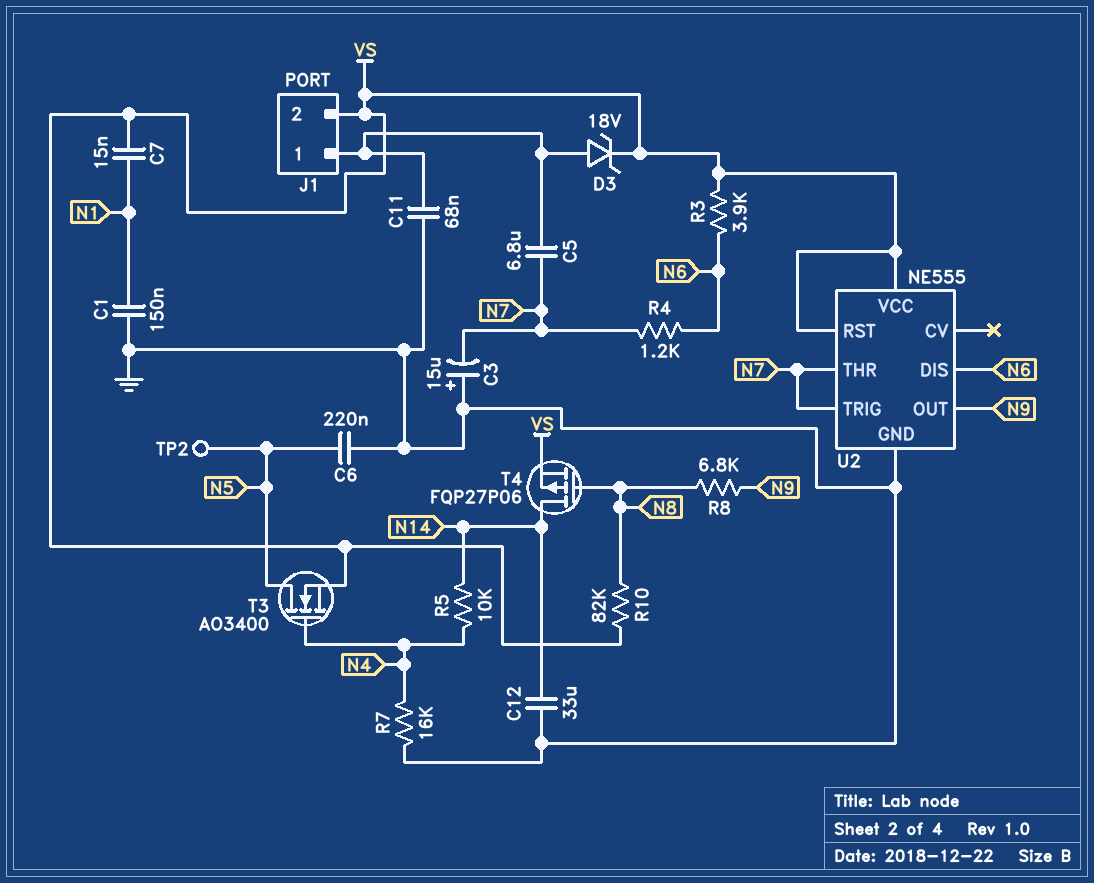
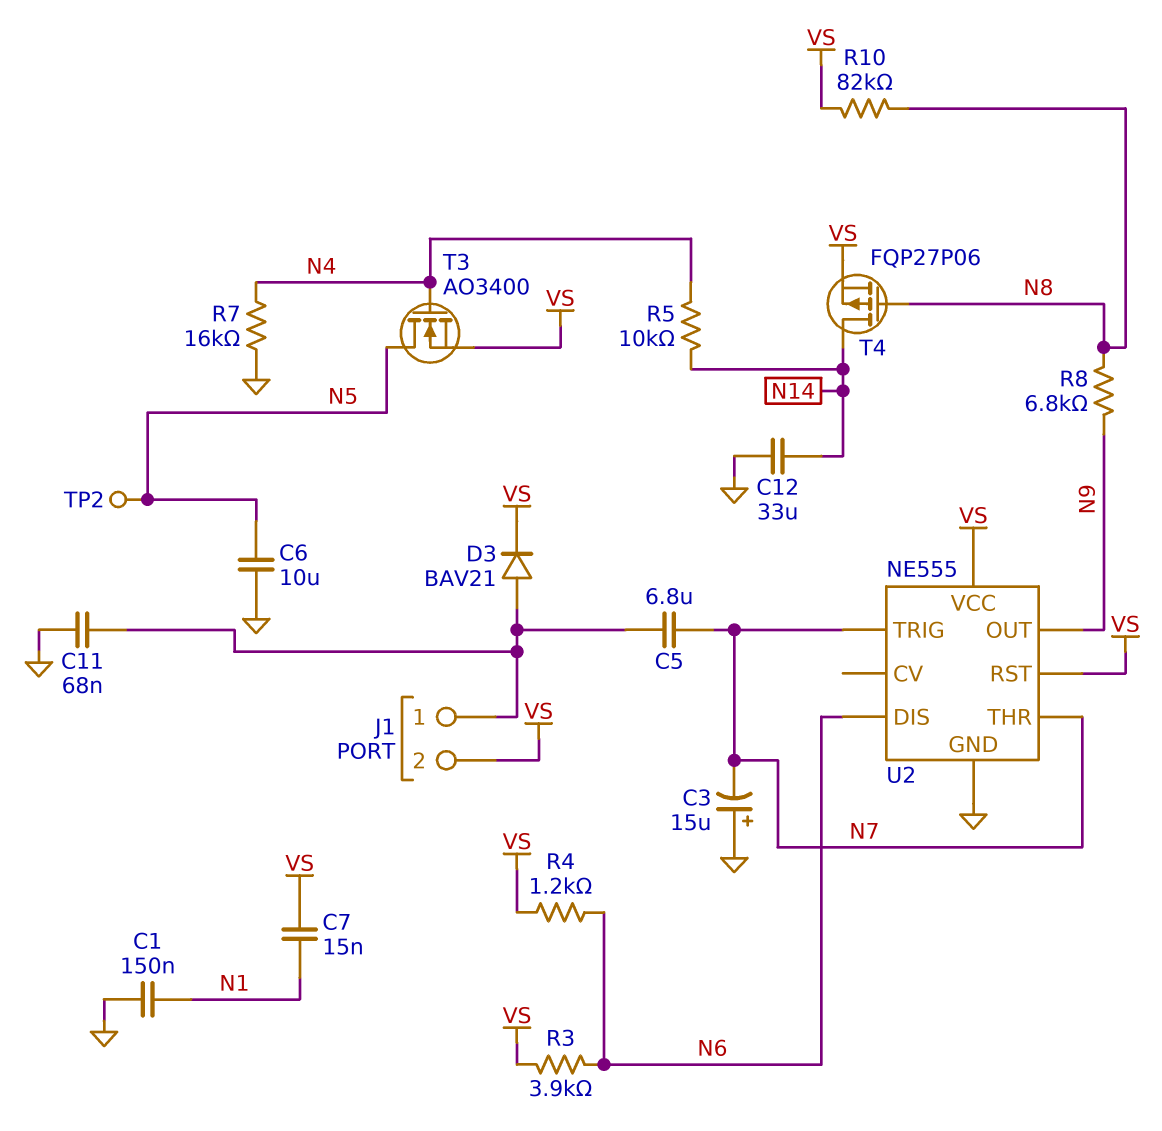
C6: 220nF (GND, N5) -> 10uF (GND, N5)
D3: zener 18V (A J1/1, K VS) -> diode BAV21 (A J1/1, K VS)
R4: 1.2k (N6, N7) -> 1.2k (N6, VS)

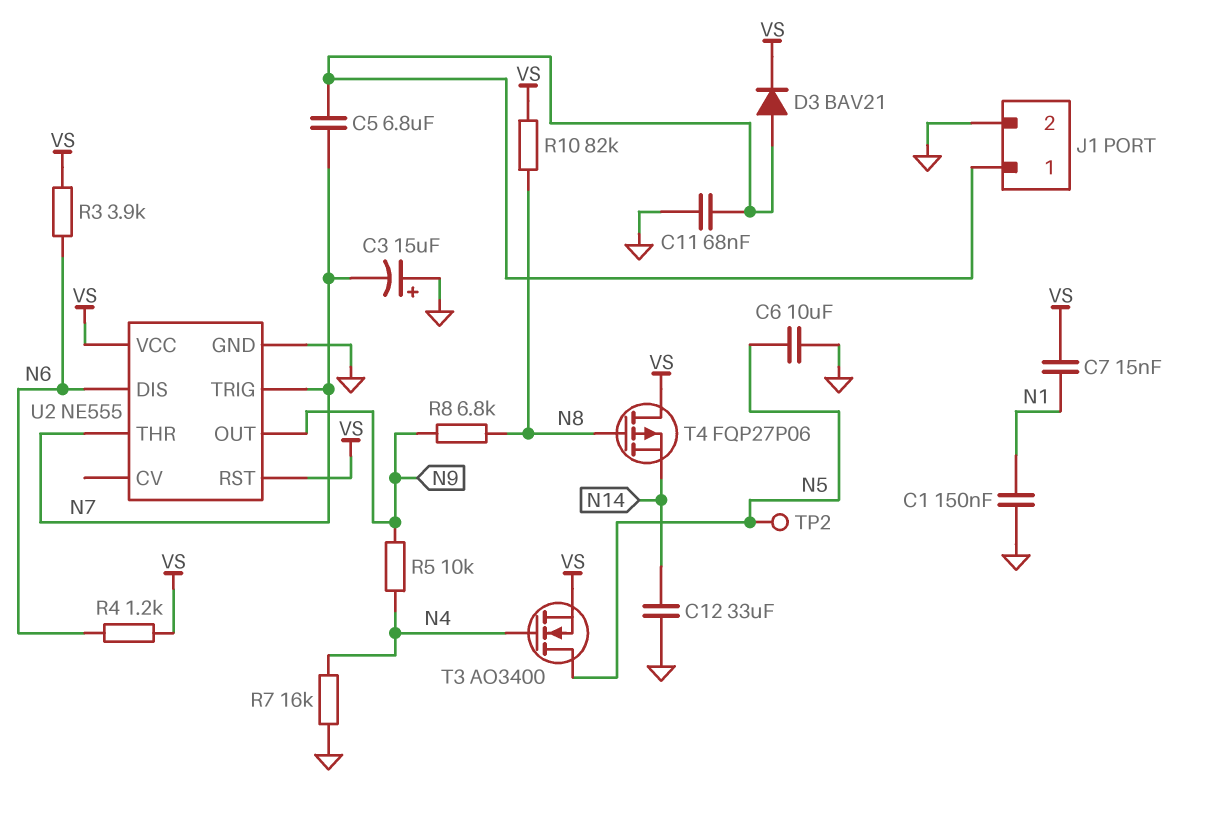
J1 pin 2: VS -> GND
R5: 10k (N4, N14) -> 10k (N4, N9)
T4: PMOS FQP27P06 (G N8, D N14, S VS) -> PMOS FQP27P06 (G N8, D VS, S N14)

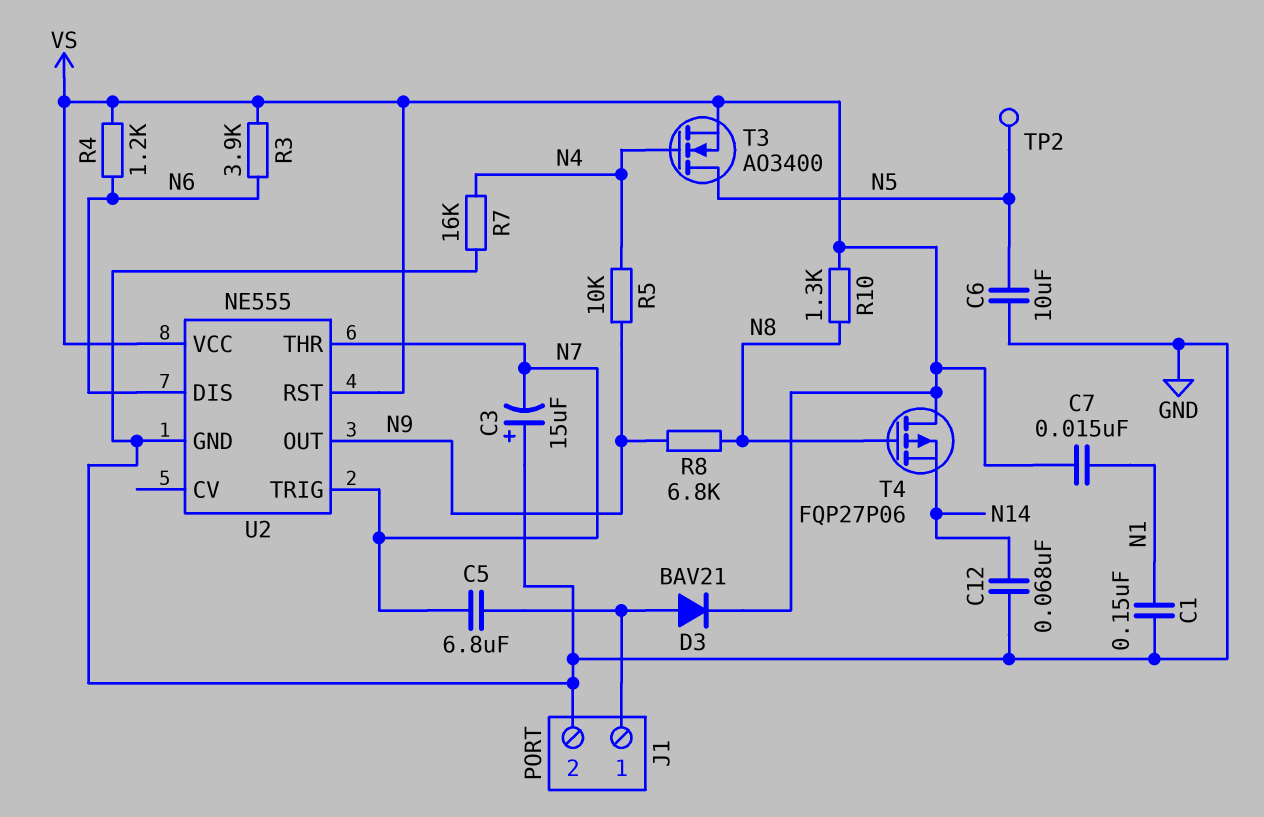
C11: 68nF (GND, J1/1) -> none
C12: 33uF (GND, N14) -> 68nF (GND, N14)
R10: 82k (N8, VS) -> 1.3k (N8, VS)

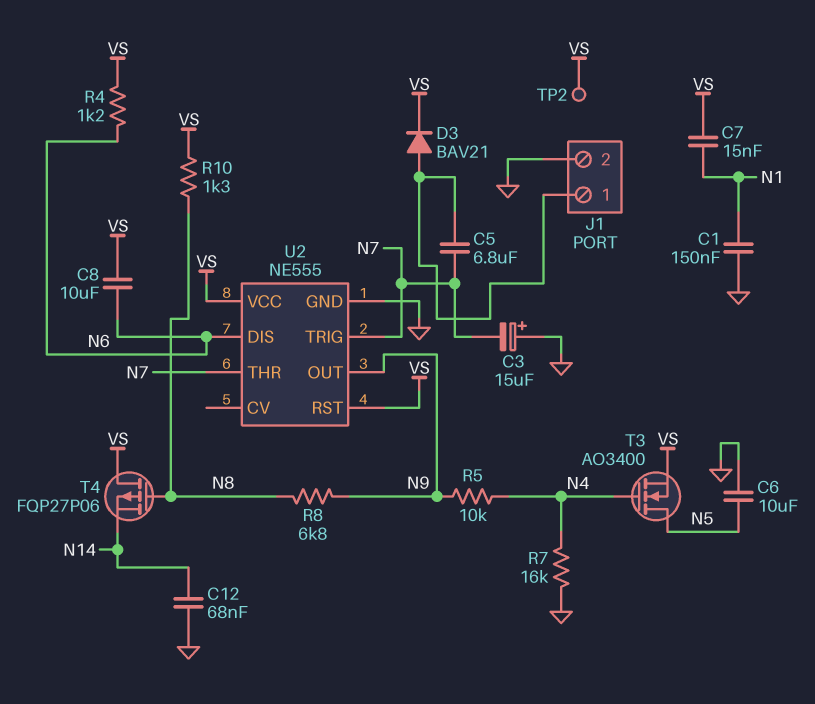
C8: none -> 10uF (N6, VS)
R3: 3.9k (N6, VS) -> none
TP2: test point (N5) -> test point (VS)

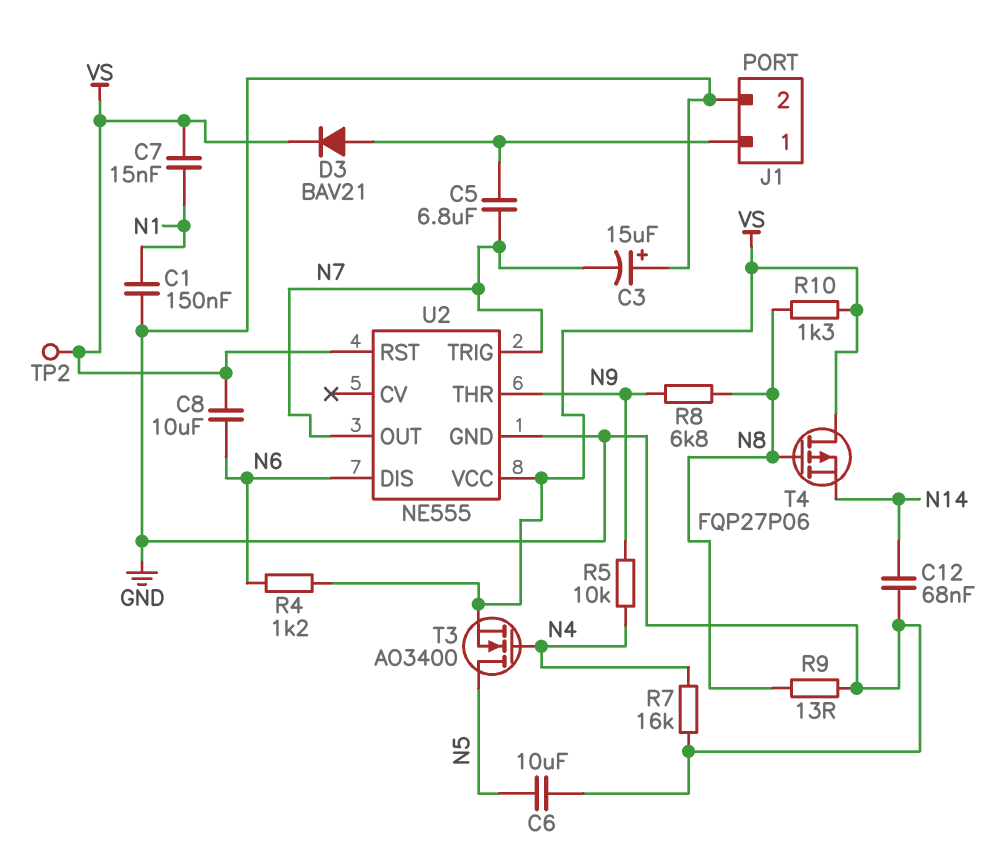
R9: none -> 13 (GND, N8)
U2 pin OUT: N9 -> N7
U2 pin THR: N7 -> N9

